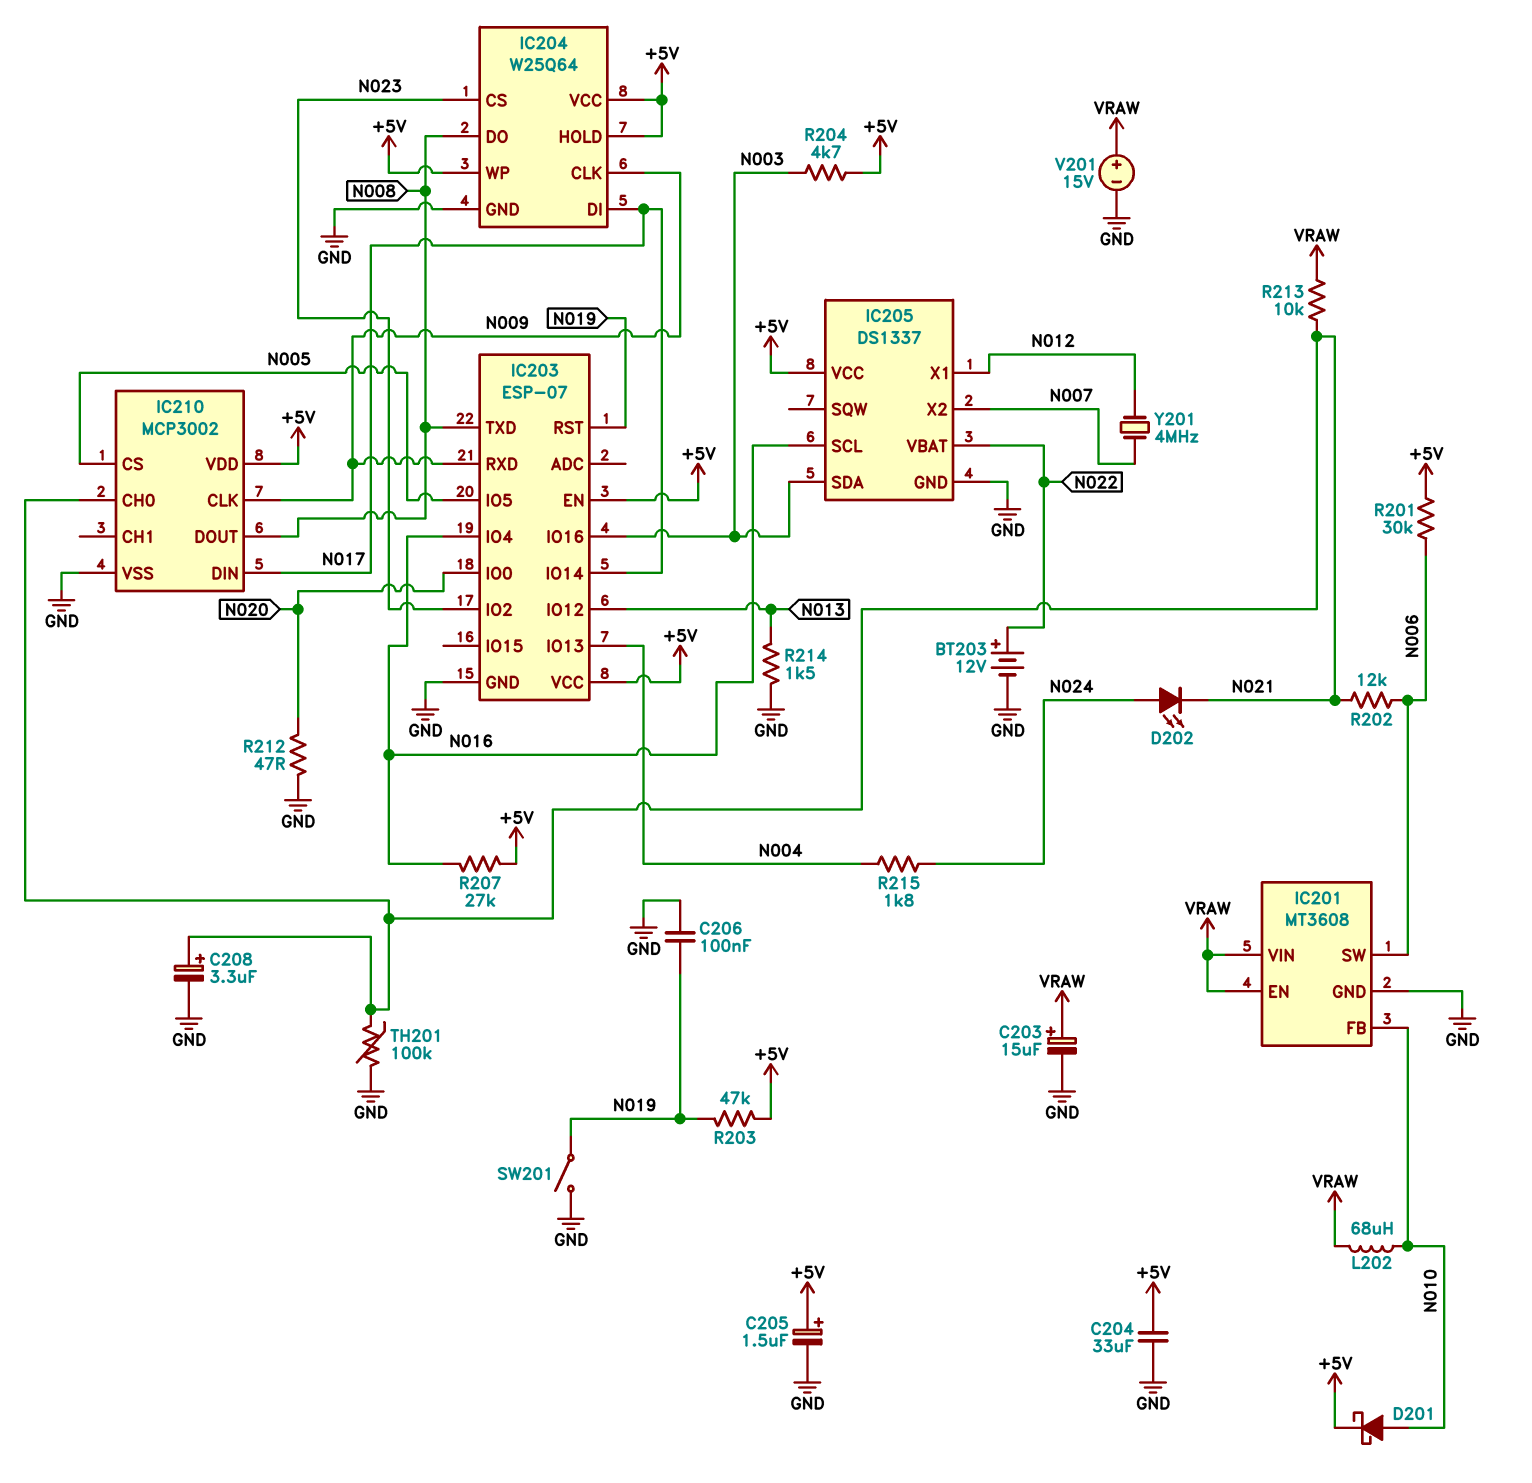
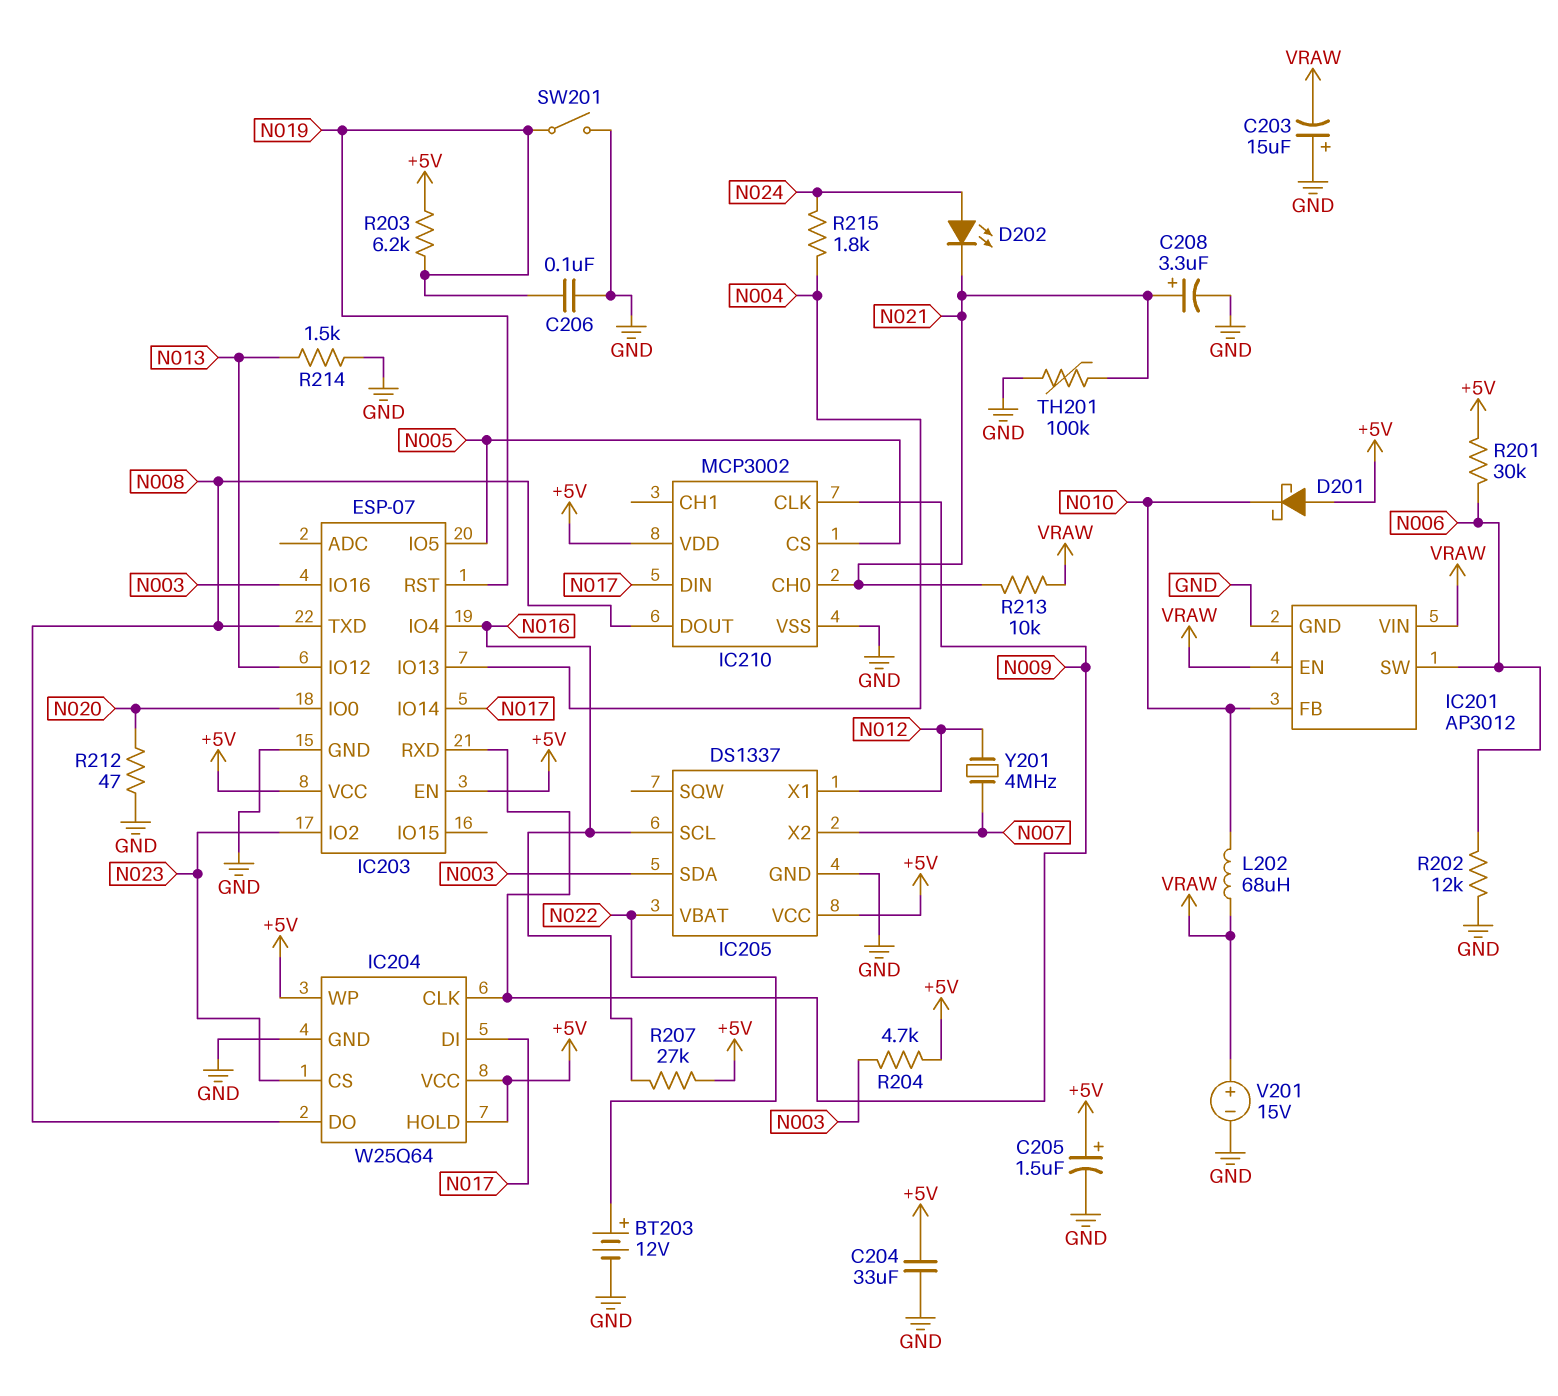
C203: 15uF (plus VRAW, minus GND) -> 15uF (plus GND, minus VRAW)
D201: schottky (A N010, K +5V) -> schottky (A +5V, K N010)
IC201: MT3608 -> AP3012
R202: 12k (N006, N021) -> 12k (GND, N006)
R203: 47k (+5V, N019) -> 6.2k (+5V, N019)

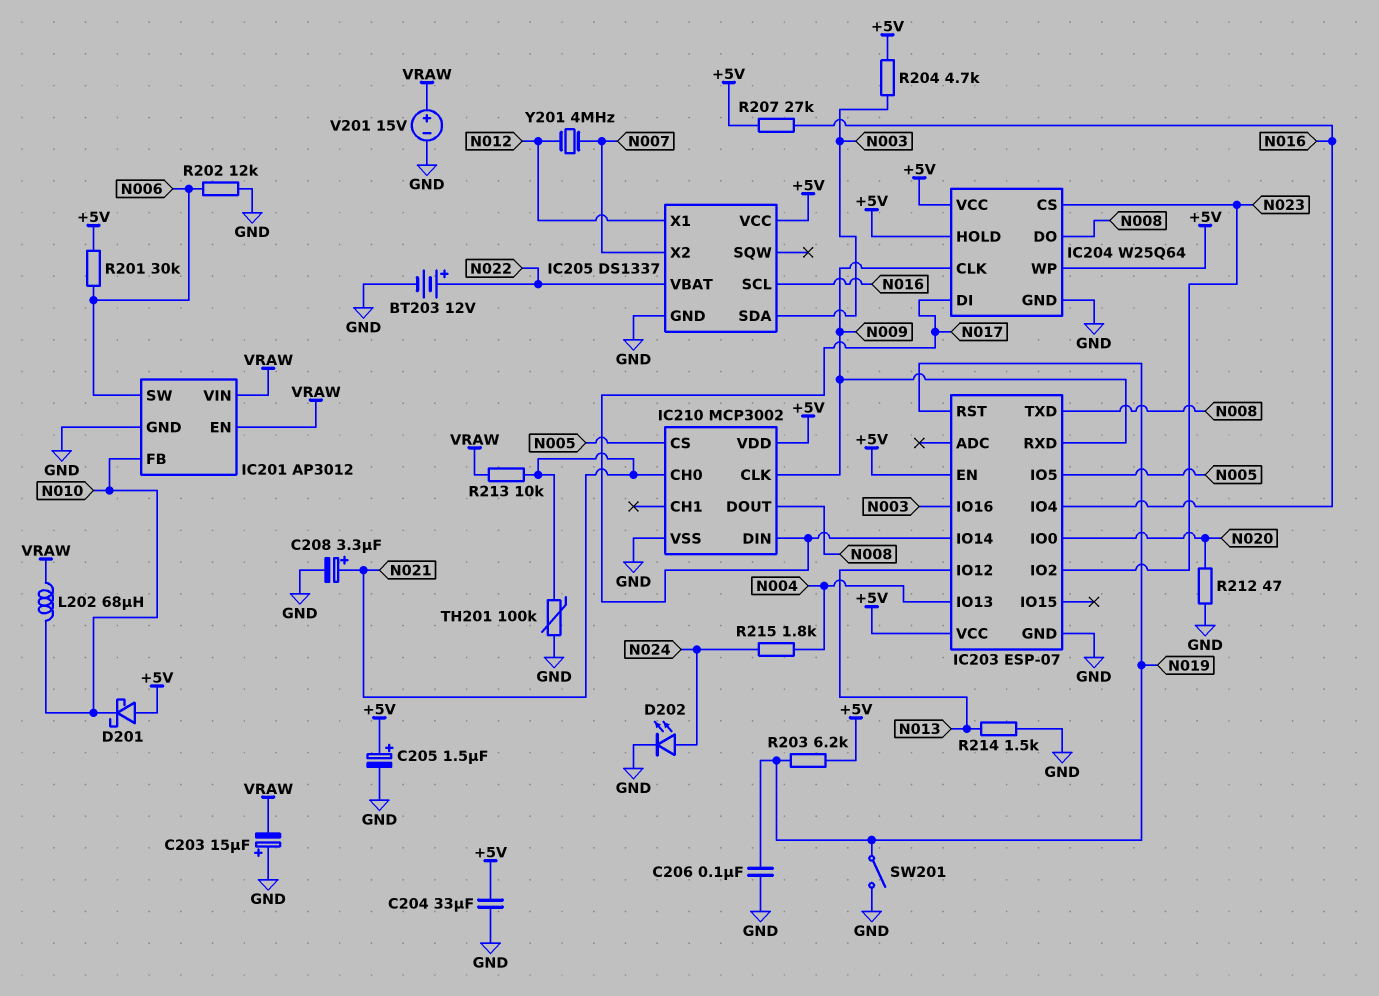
D202: LED (A N024, K N021) -> LED (A N024, K GND)

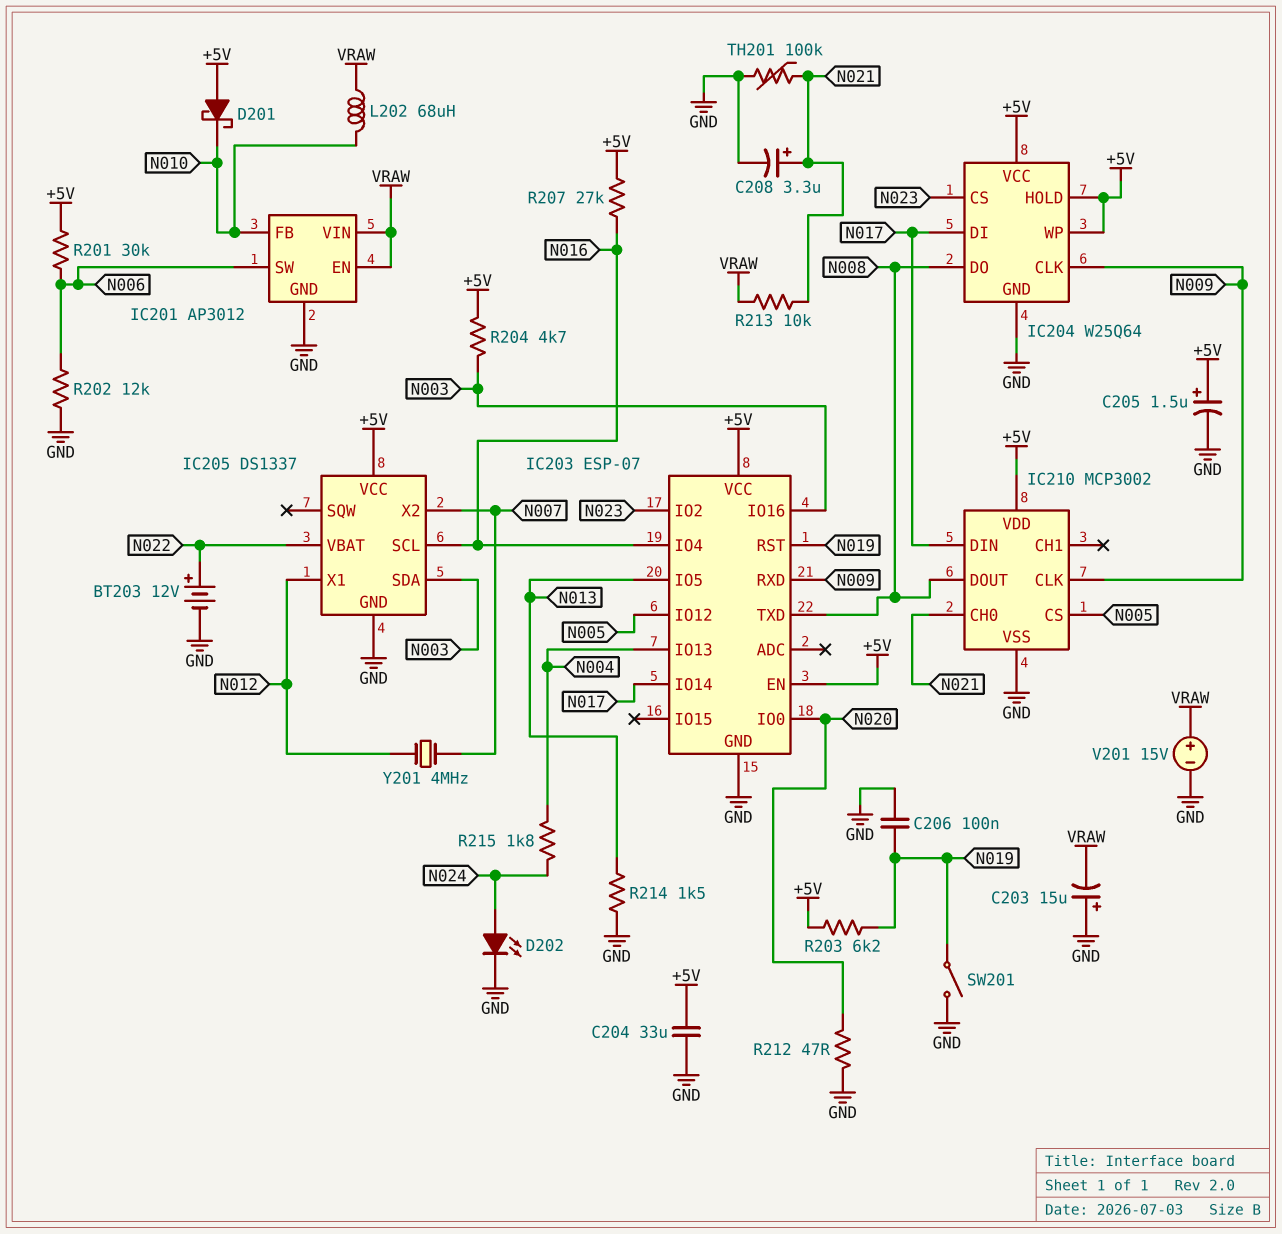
IC203 pin IO5: N005 -> N013
IC203 pin IO12: N013 -> N005

